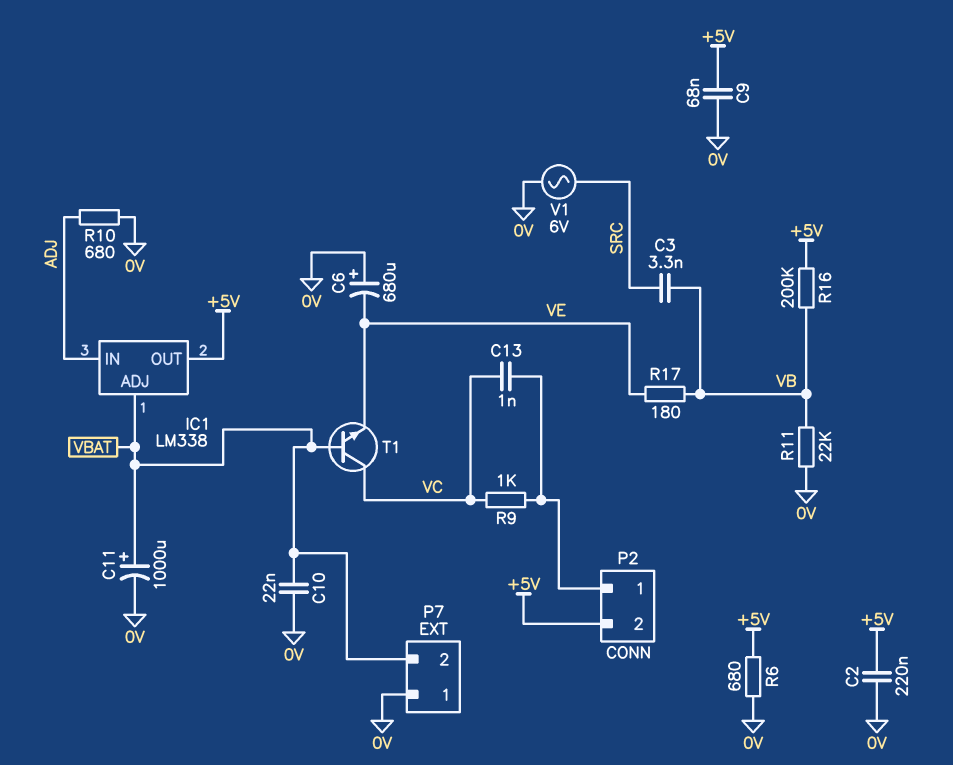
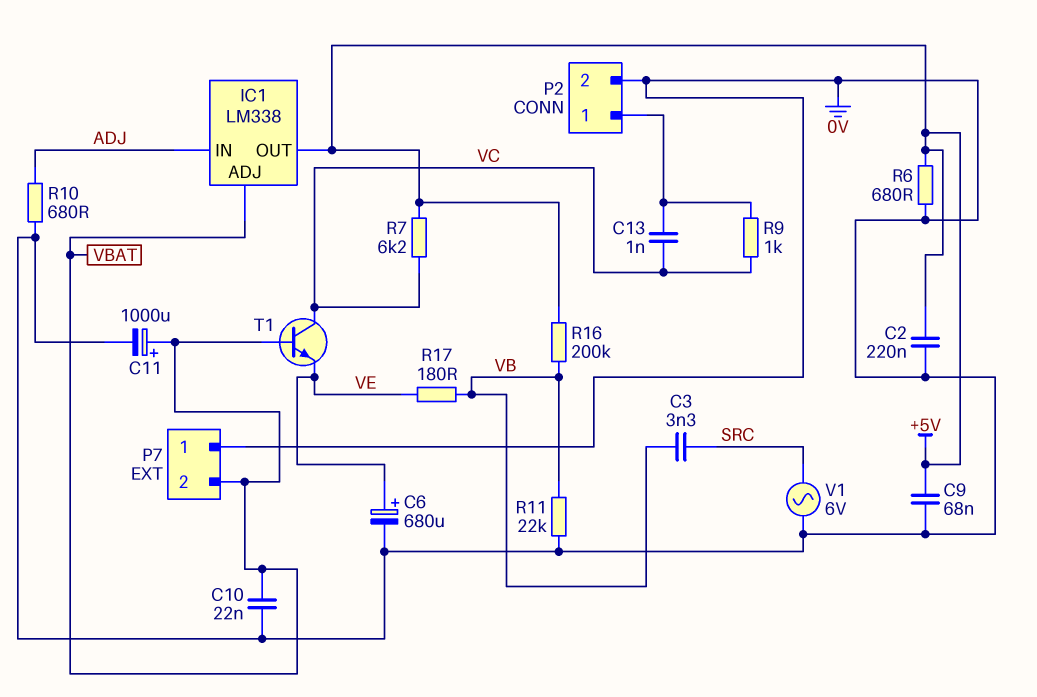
C6: 680uF (plus 0V, minus VE) -> 680uF (plus VE, minus 0V)
P2 pin 2: +5V -> 0V
R7: none -> 6.2k (+5V, VC)

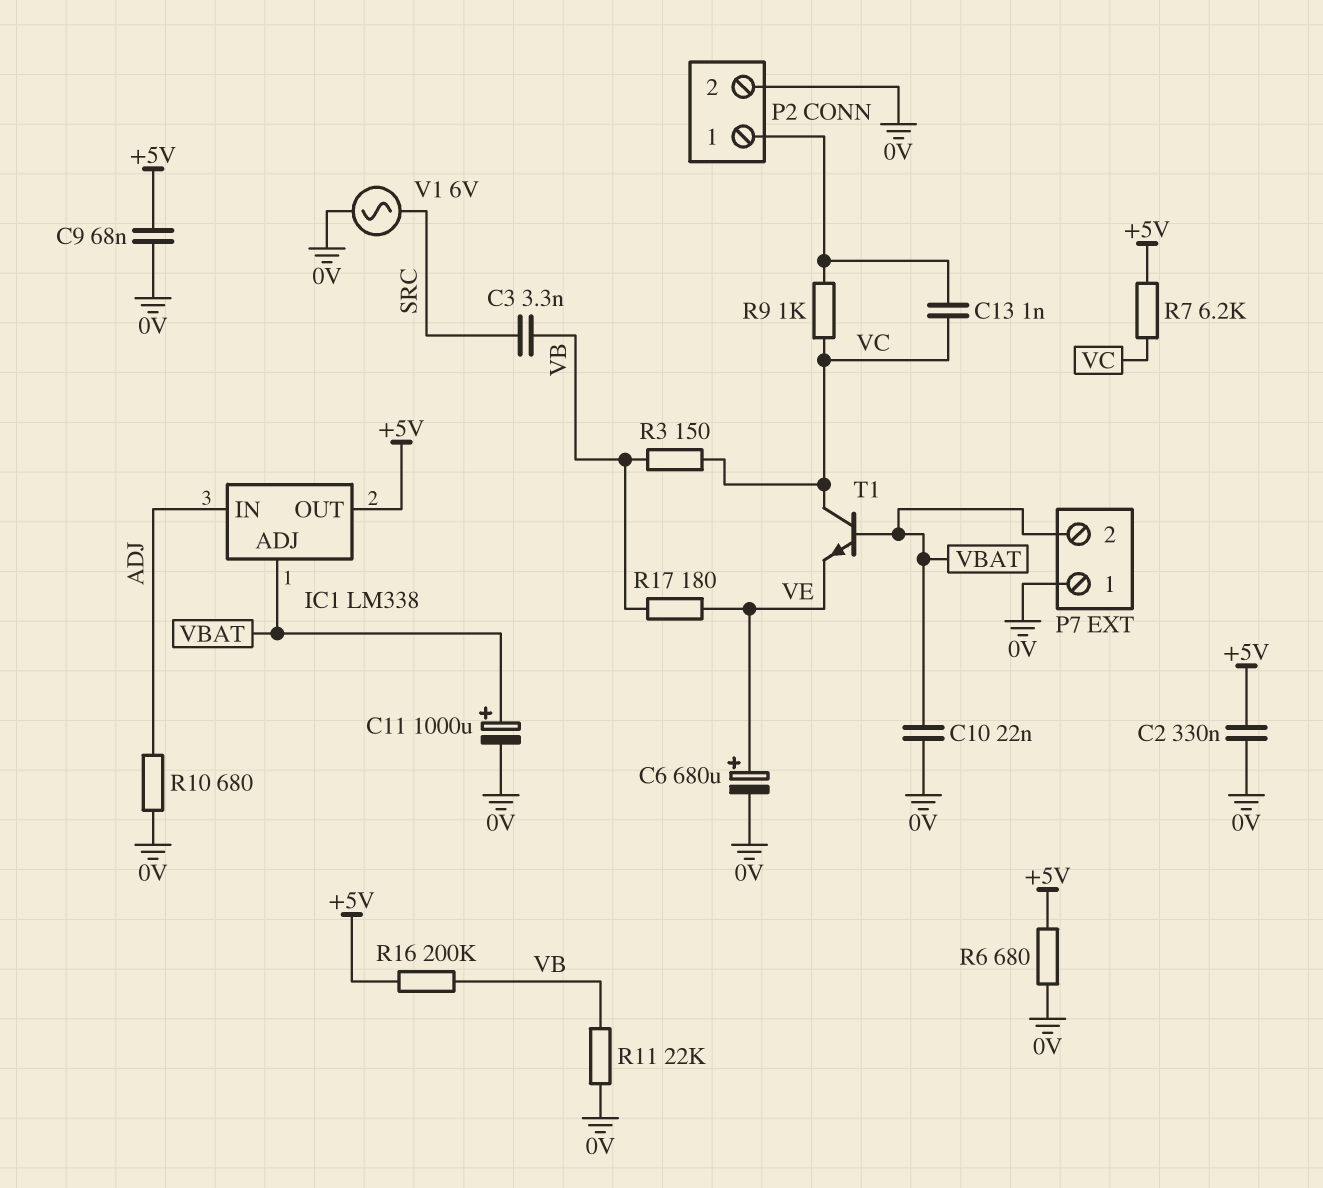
C2: 220nF (+5V, 0V) -> 330nF (+5V, 0V)
R3: none -> 150 (VB, VC)

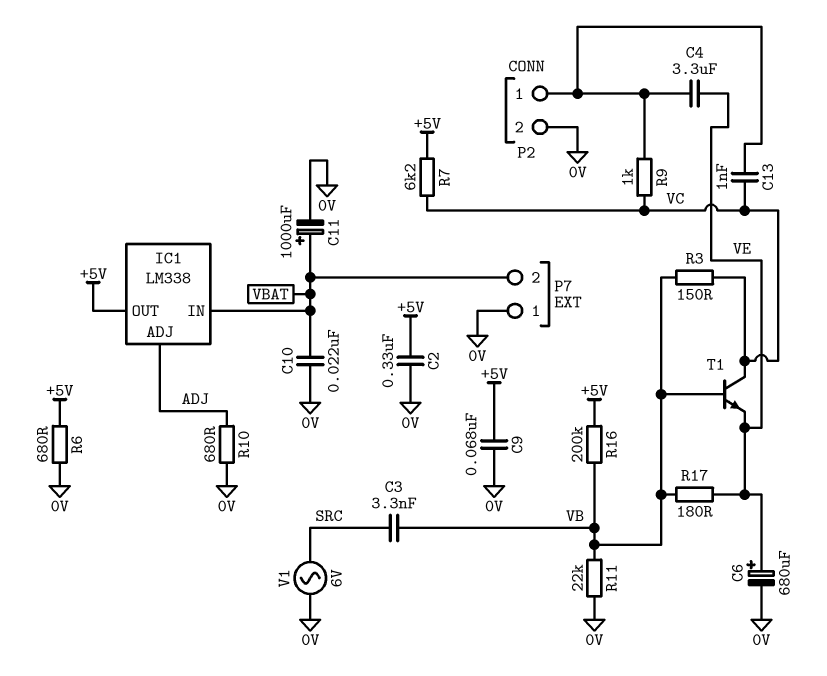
C4: none -> 3.3uF (P2/1, VE)
IC1 pin ADJ: VBAT -> ADJ
IC1 pin IN: ADJ -> VBAT
T1: NPN (B VBAT, C VC, E VE) -> NPN (B VB, C VC, E VE)

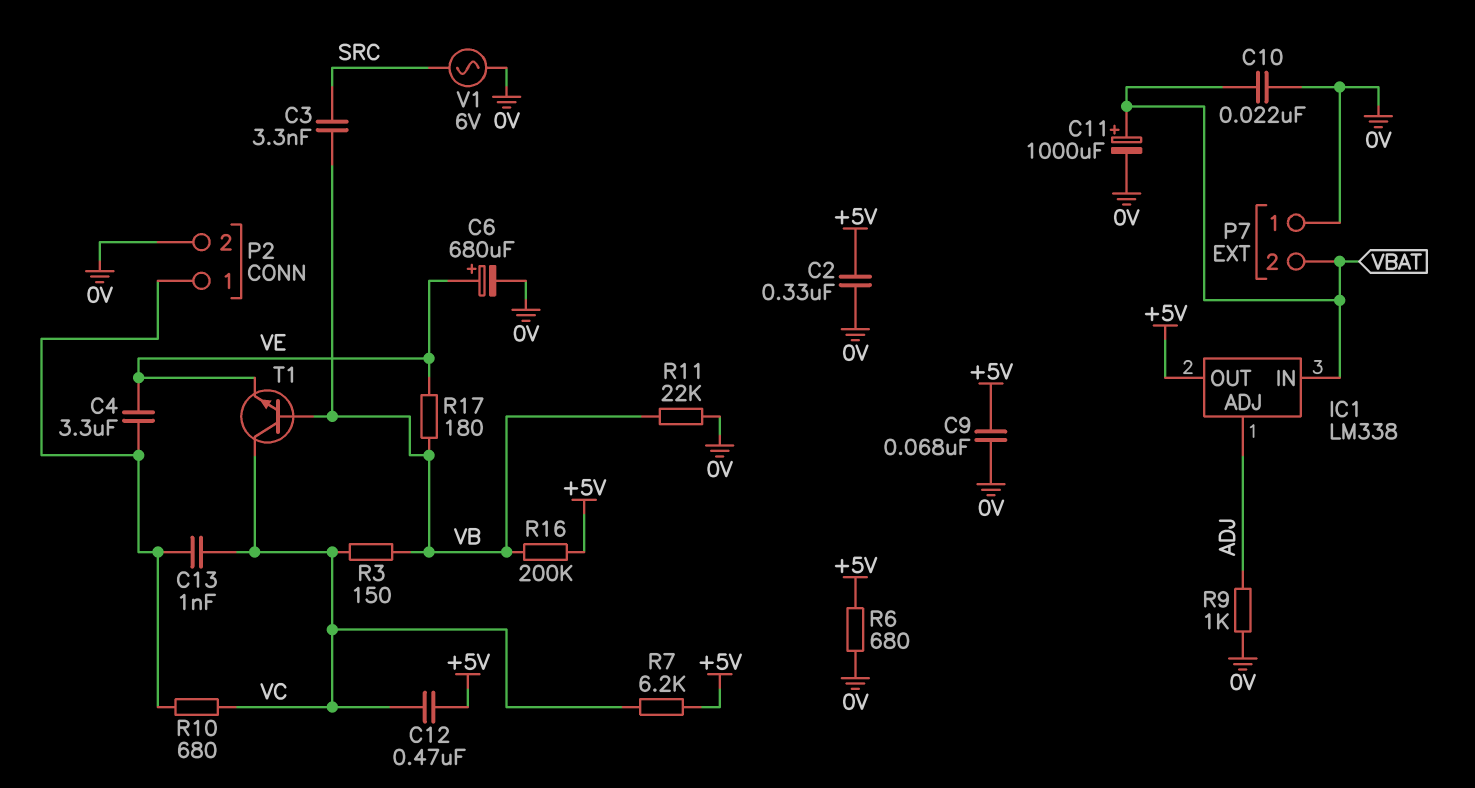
C12: none -> 470nF (+5V, VC)
R9: 1k (P2/1, VC) -> 1k (0V, ADJ)
R10: 680 (0V, ADJ) -> 680 (P2/1, VC)

